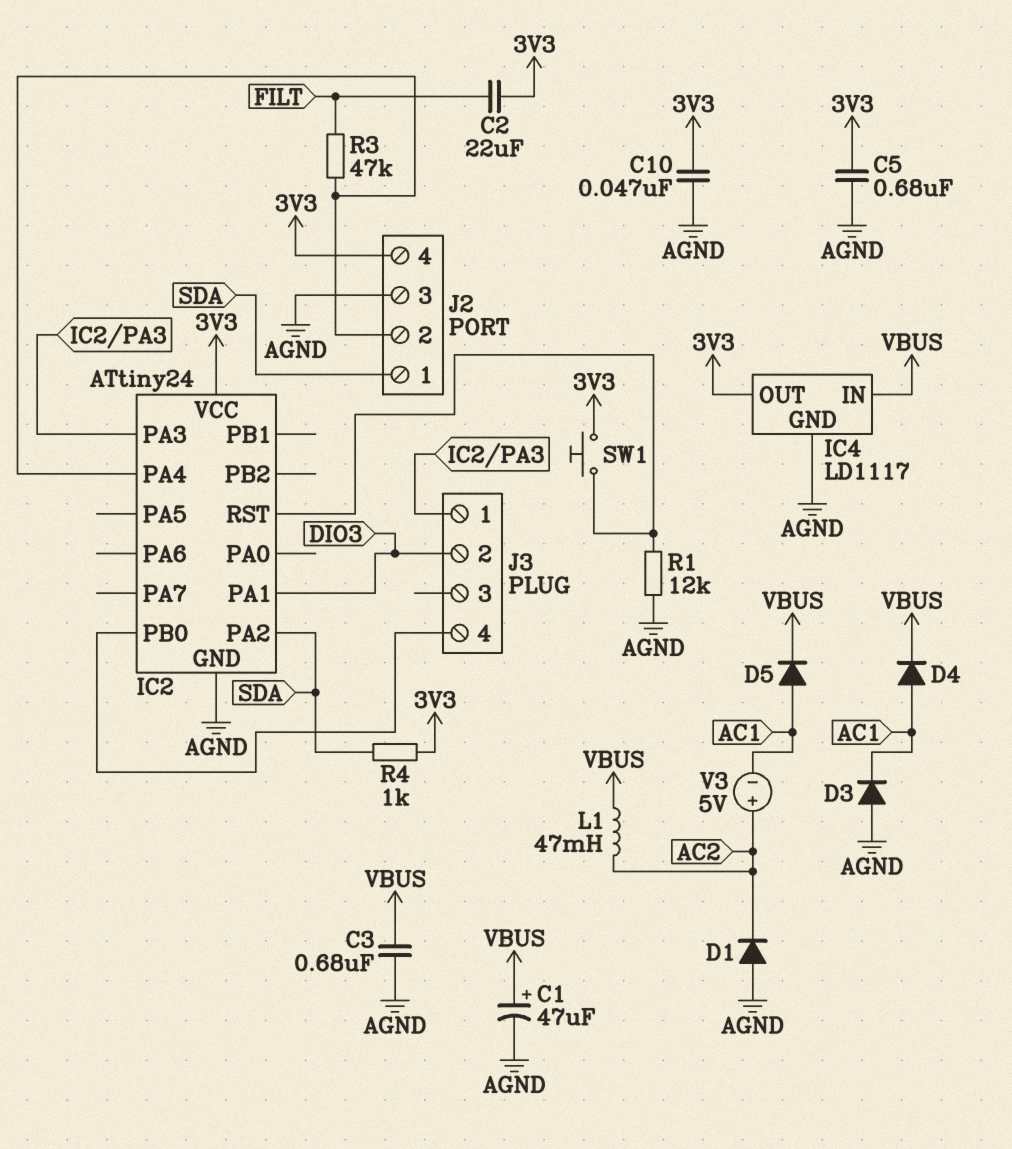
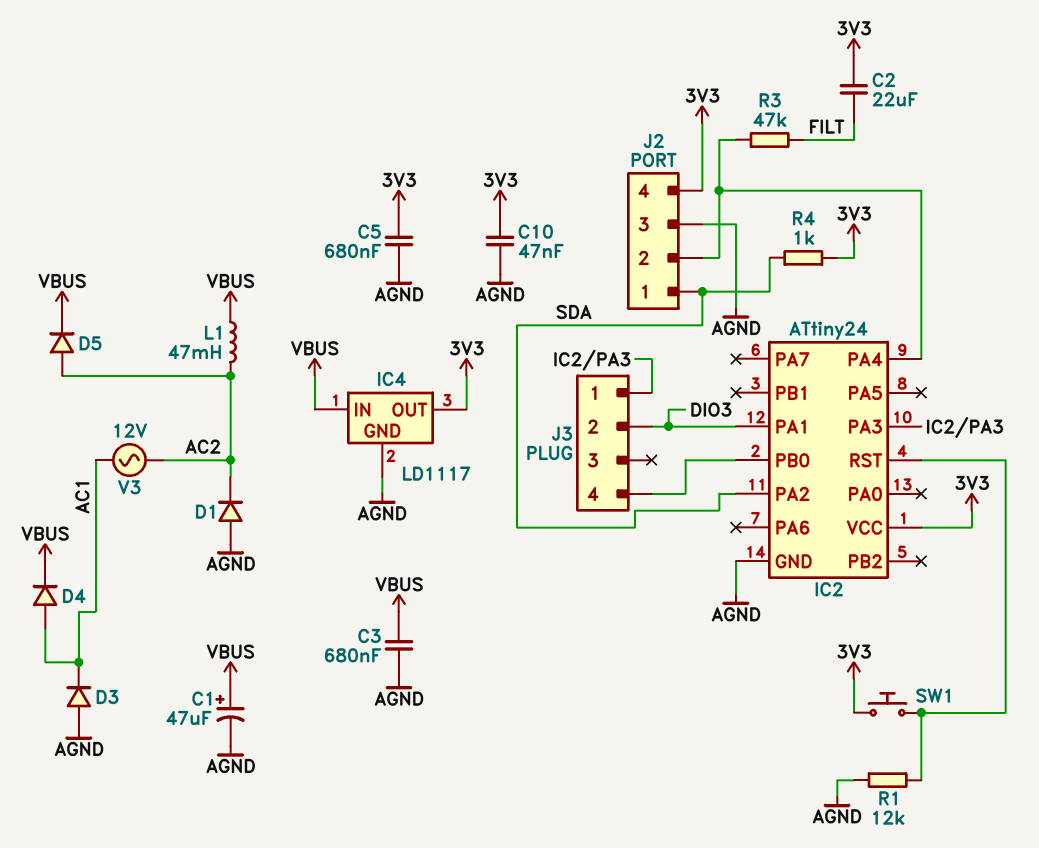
D5: diode (A AC1, K VBUS) -> diode (A AC2, K VBUS)
V3: 5V (plus AC2, minus AC1) -> AC 12V (AC1, AC2)

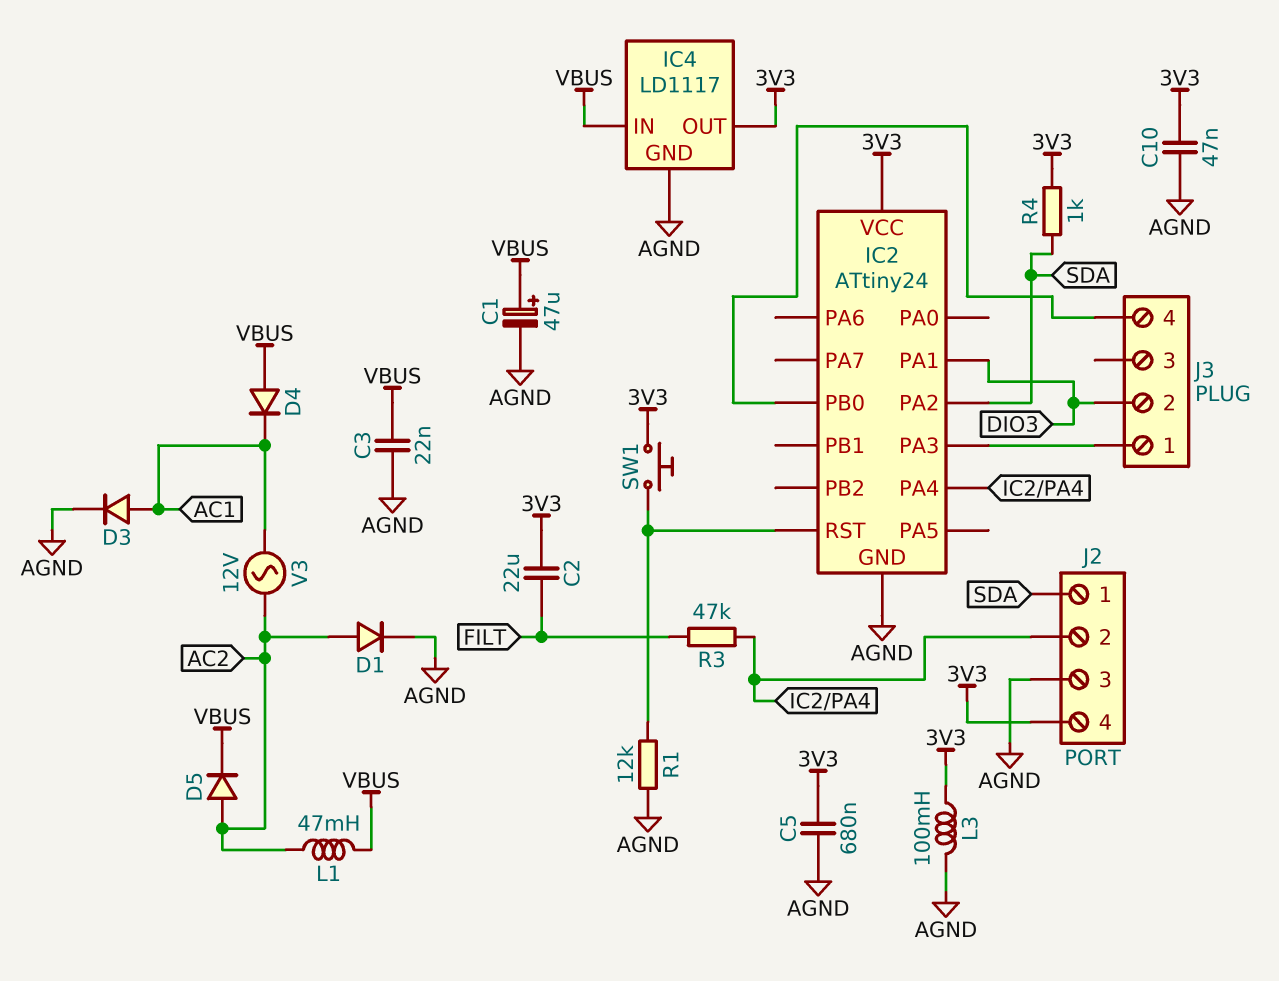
C3: 680nF (AGND, VBUS) -> 22nF (AGND, VBUS)
D1: diode (A AGND, K AC2) -> diode (A AC2, K AGND)
D3: diode (A AGND, K AC1) -> diode (A AC1, K AGND)
D4: diode (A AC1, K VBUS) -> diode (A VBUS, K AC1)
L3: none -> 100mH (3V3, AGND)

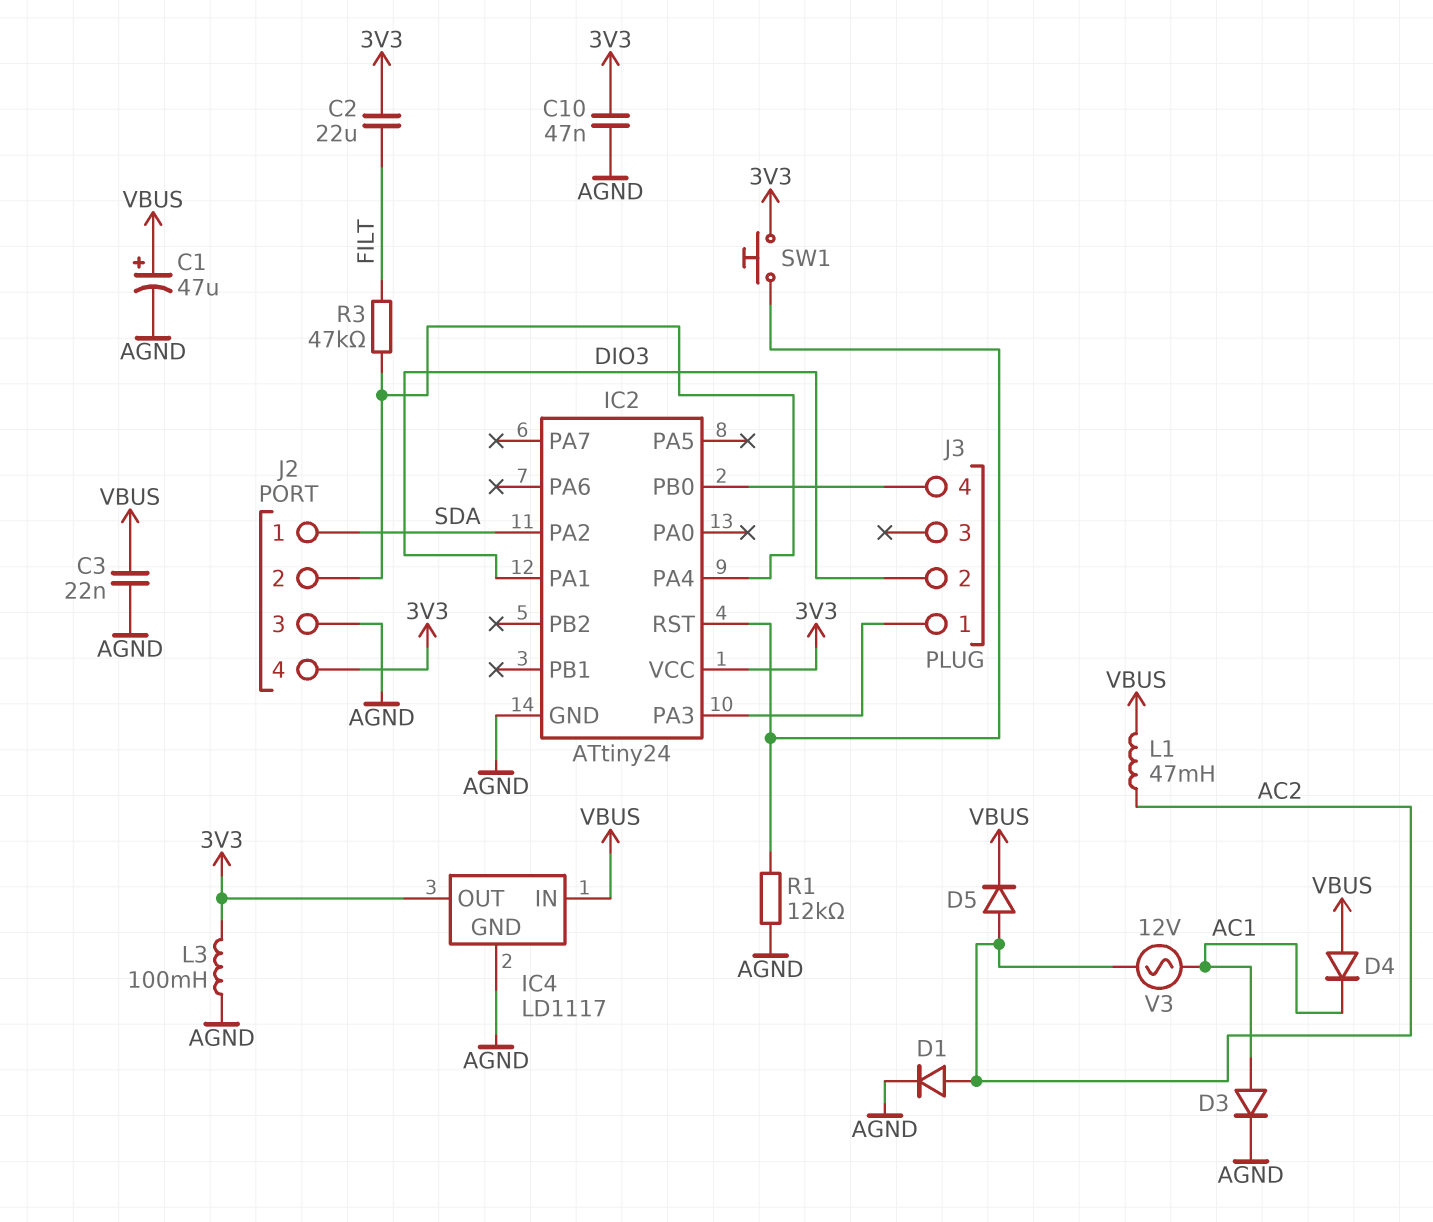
C5: 680nF (3V3, AGND) -> none
R4: 1k (3V3, SDA) -> none

